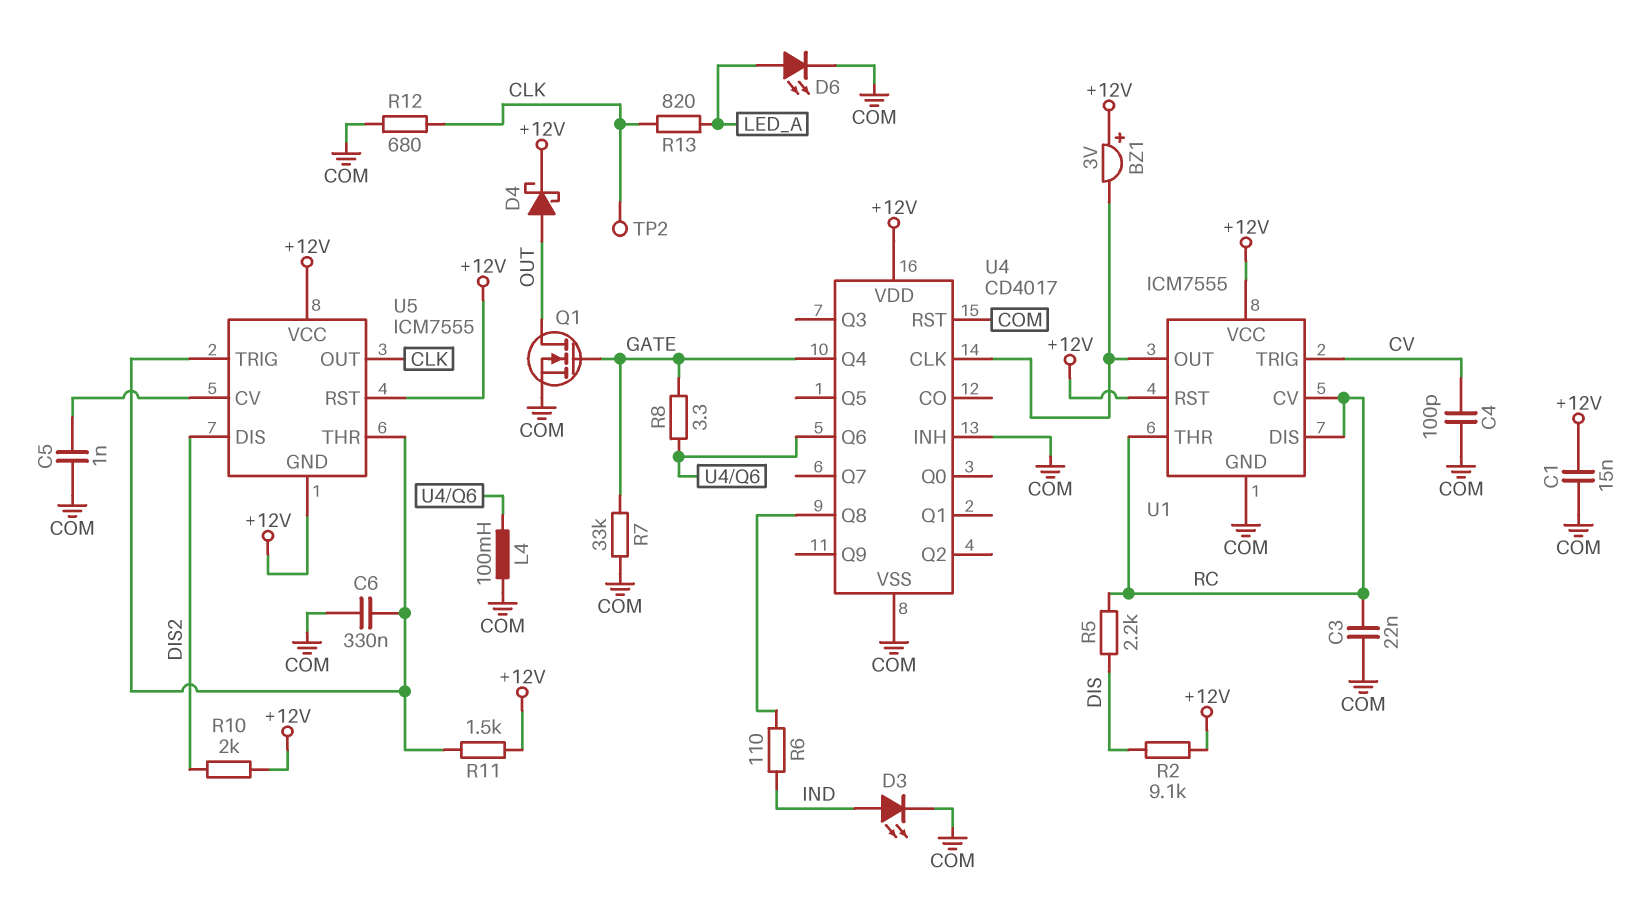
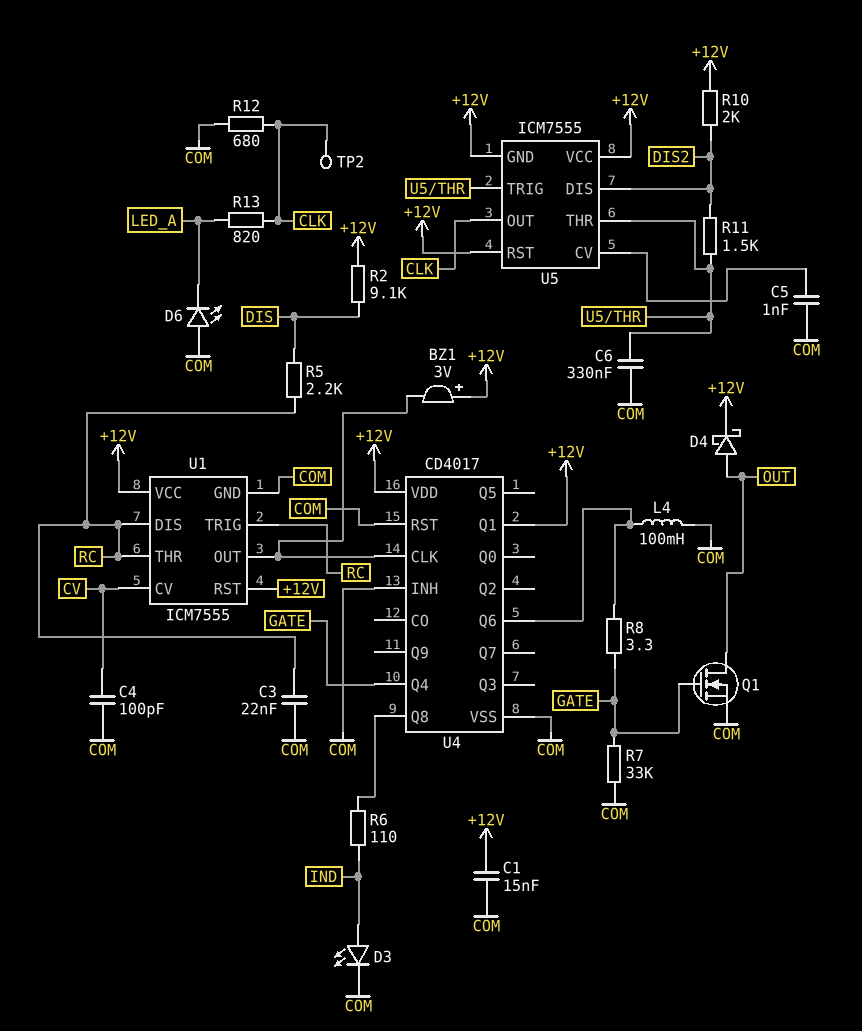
D6: LED (A LED_A, K COM) -> LED (A COM, K LED_A)
R11: 1.5k (+12V, U5/THR) -> 1.5k (DIS2, U5/THR)
U1 pin CV: RC -> CV
U1 pin TRIG: CV -> RC
U4 pin Q1: none -> +12V

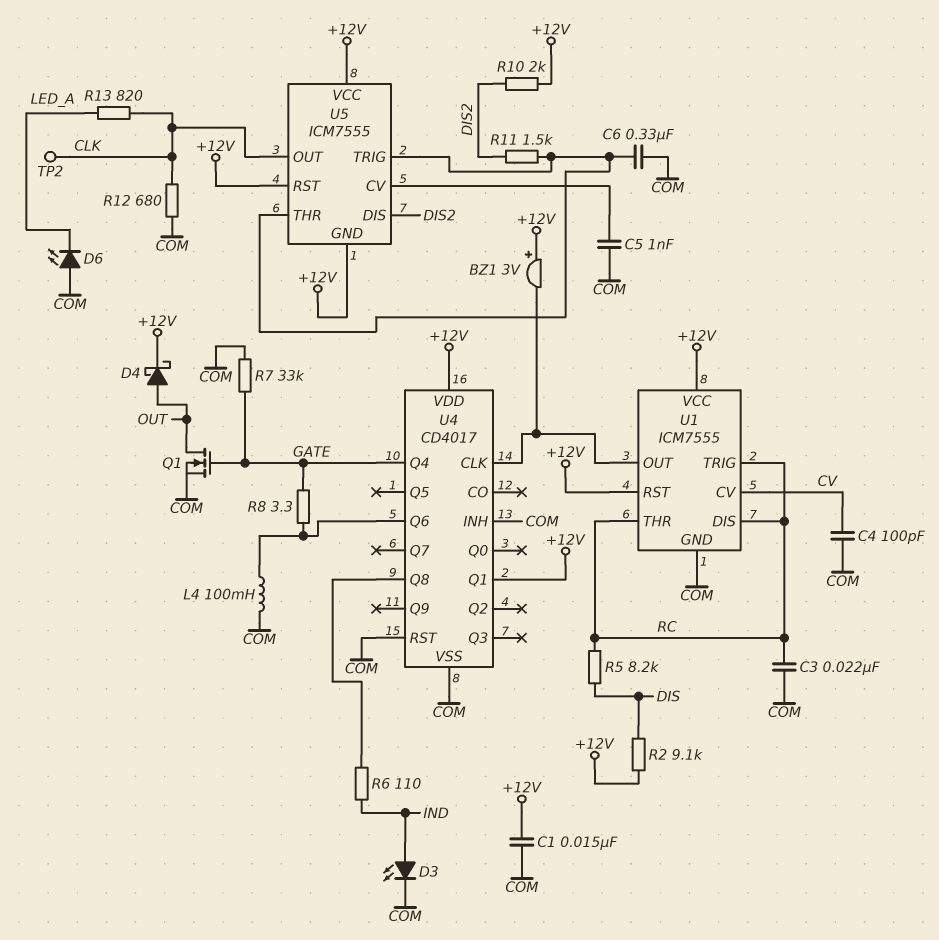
R5: 2.2k (DIS, RC) -> 8.2k (DIS, RC)

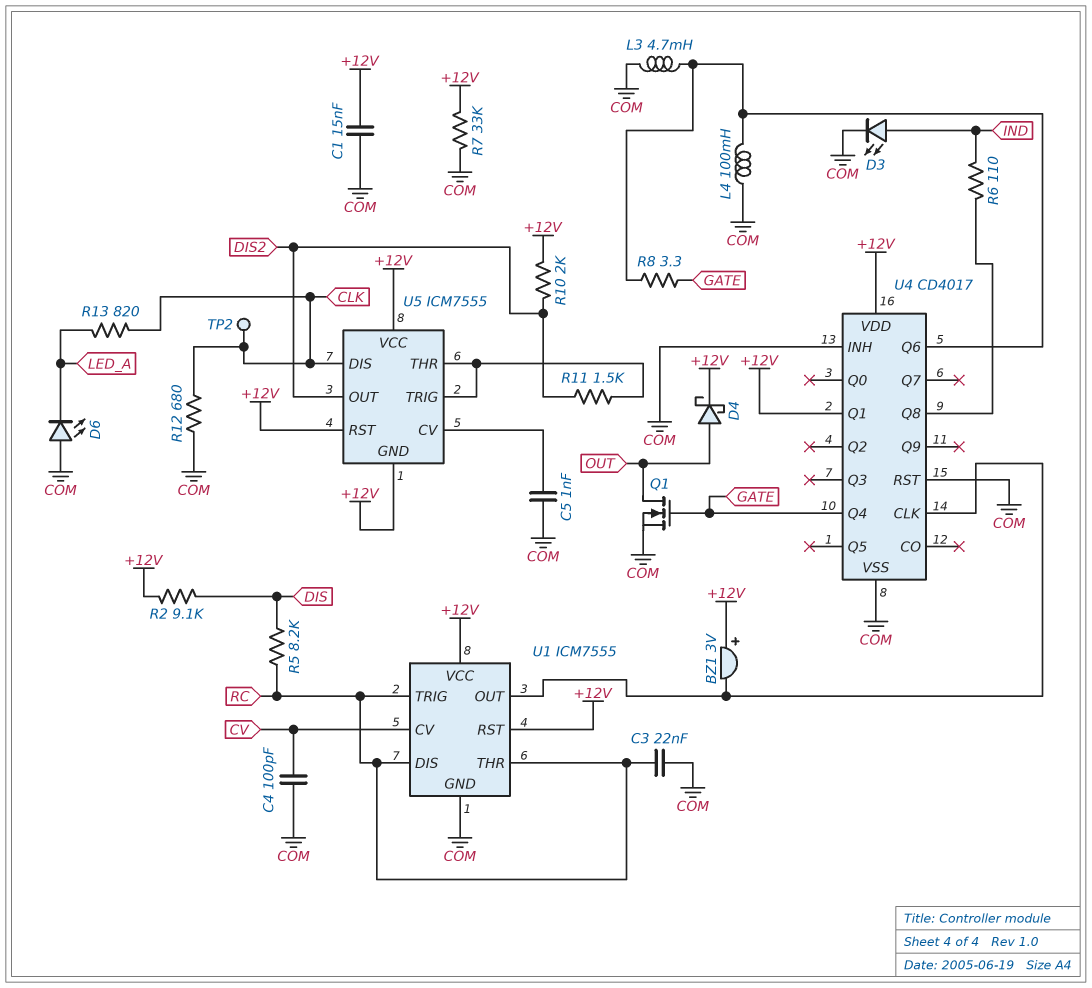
C6: 330nF (COM, U5/THR) -> none
L3: none -> 4.7mH (COM, U4/Q6)
R7: 33k (COM, GATE) -> 33k (+12V, COM)
U5 pin DIS: DIS2 -> CLK
U5 pin OUT: CLK -> DIS2

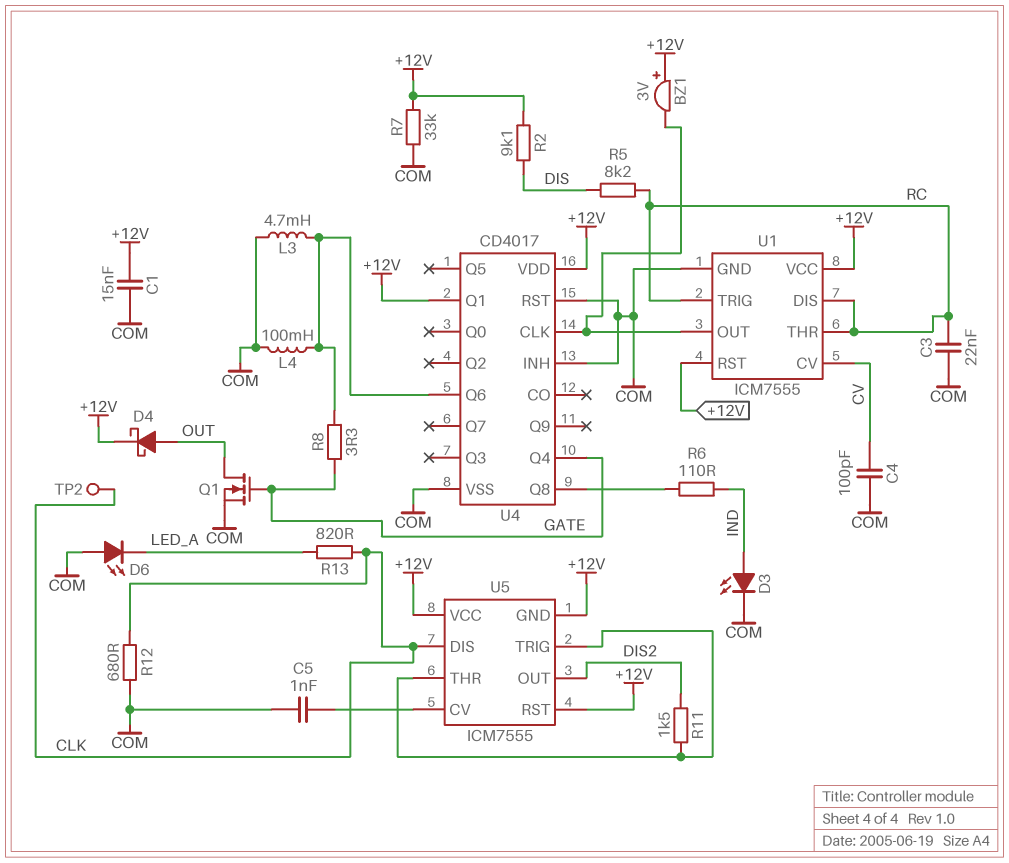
R10: 2k (+12V, DIS2) -> none

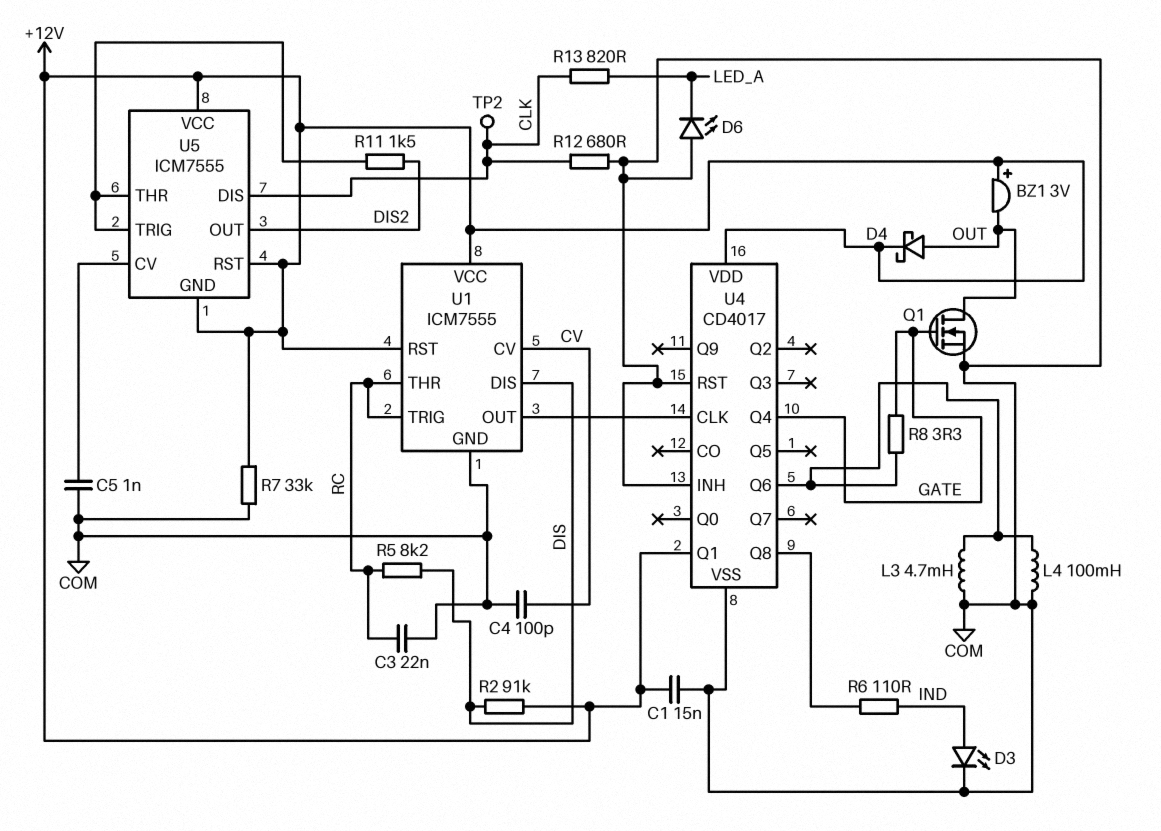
BZ1: buzzer 3V (plus +12V, minus U1/OUT) -> buzzer 3V (plus +12V, minus OUT)
R2: 9.1k (+12V, DIS) -> 91k (+12V, DIS)
U1 pin DIS: RC -> DIS

